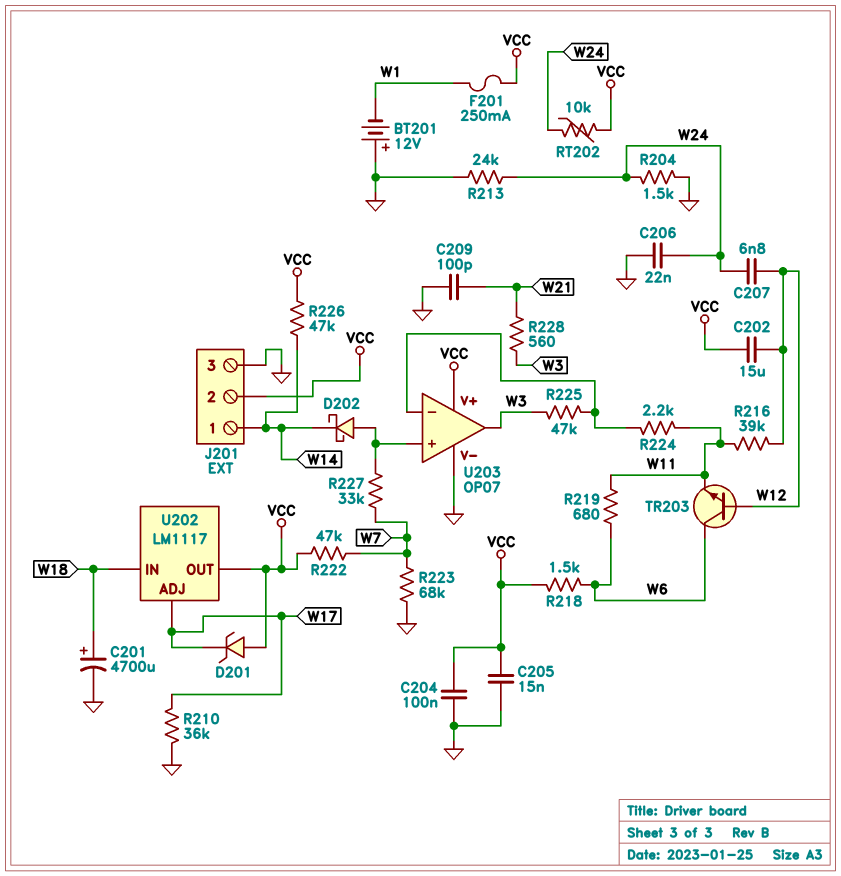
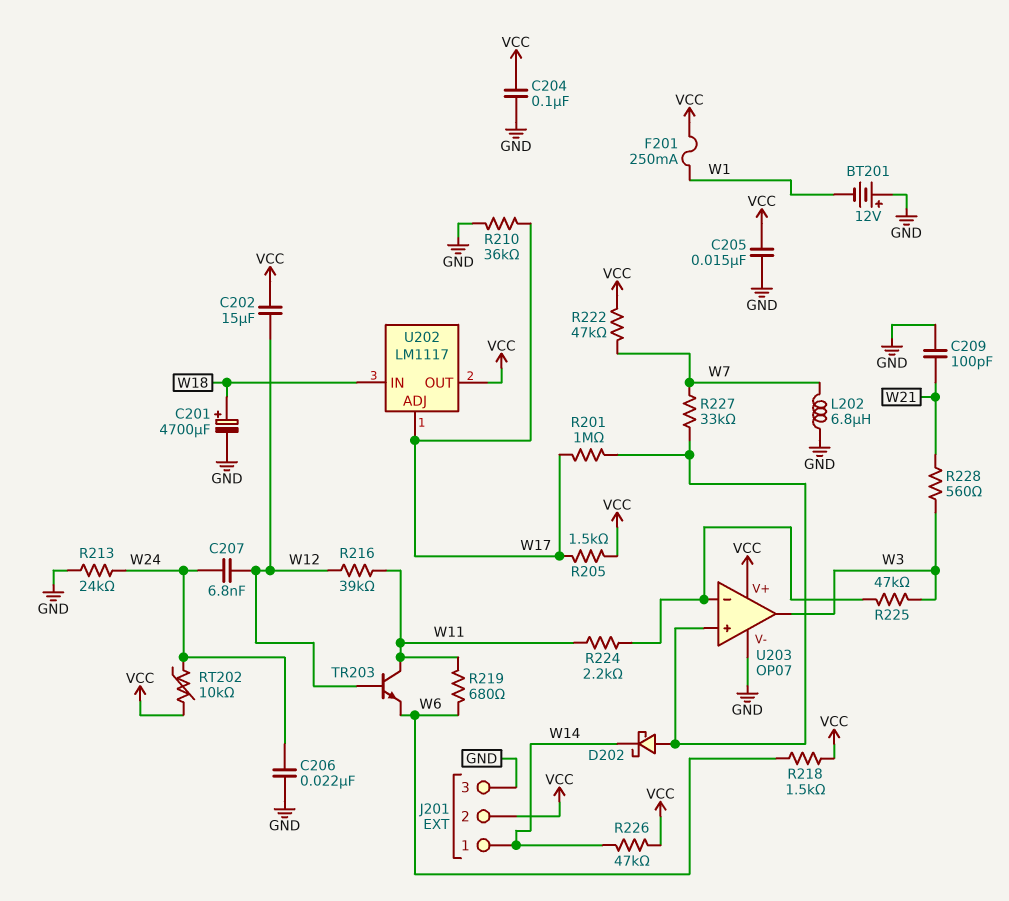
D201: zener (A VCC, K W17) -> none
L202: none -> 6.8uH (GND, W7)
R201: none -> 1M (U203/in+, W17)
R204: 1.5k (GND, W24) -> none
R205: none -> 1.5k (VCC, W17)
R223: 68k (GND, W7) -> none
TR203: NPN (B W12, C W6, E W11) -> NPN (B W12, C W11, E W6)

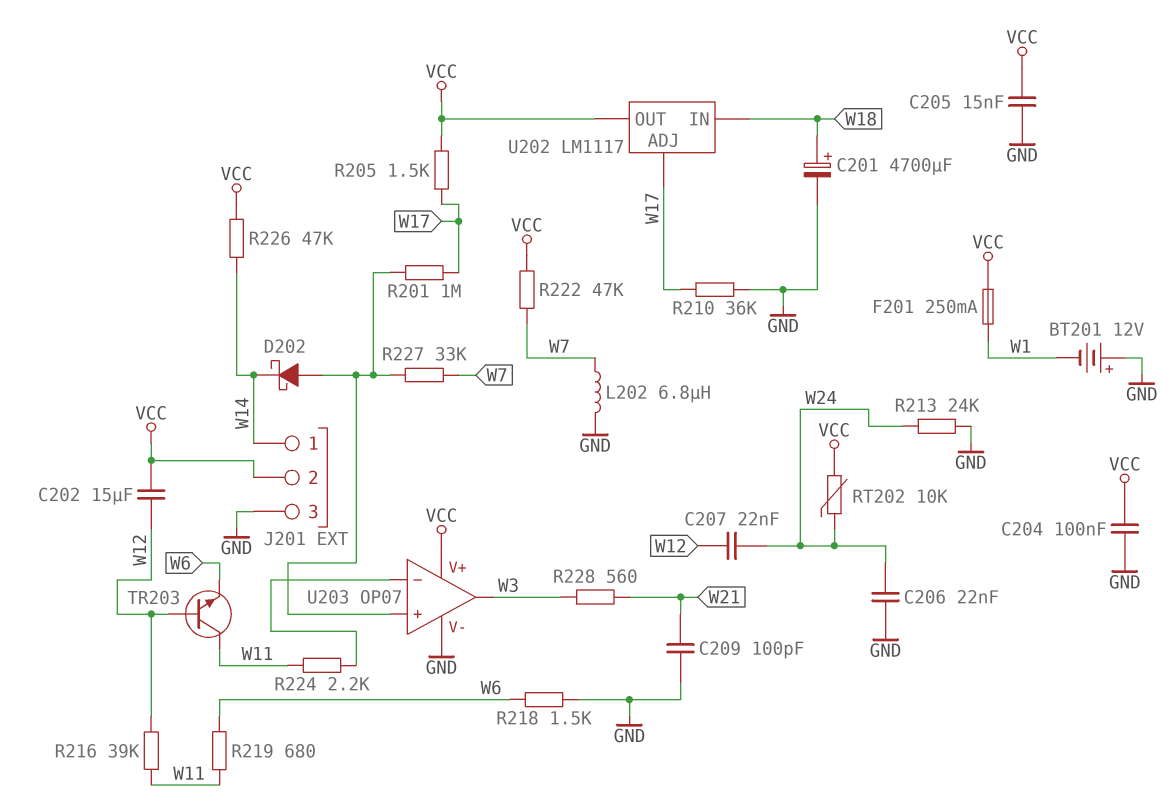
C207: 6.8nF (W12, W24) -> 22nF (W12, W24)
R218: 1.5k (VCC, W6) -> 1.5k (GND, W6)
R225: 47k (U203/in-, W3) -> none

